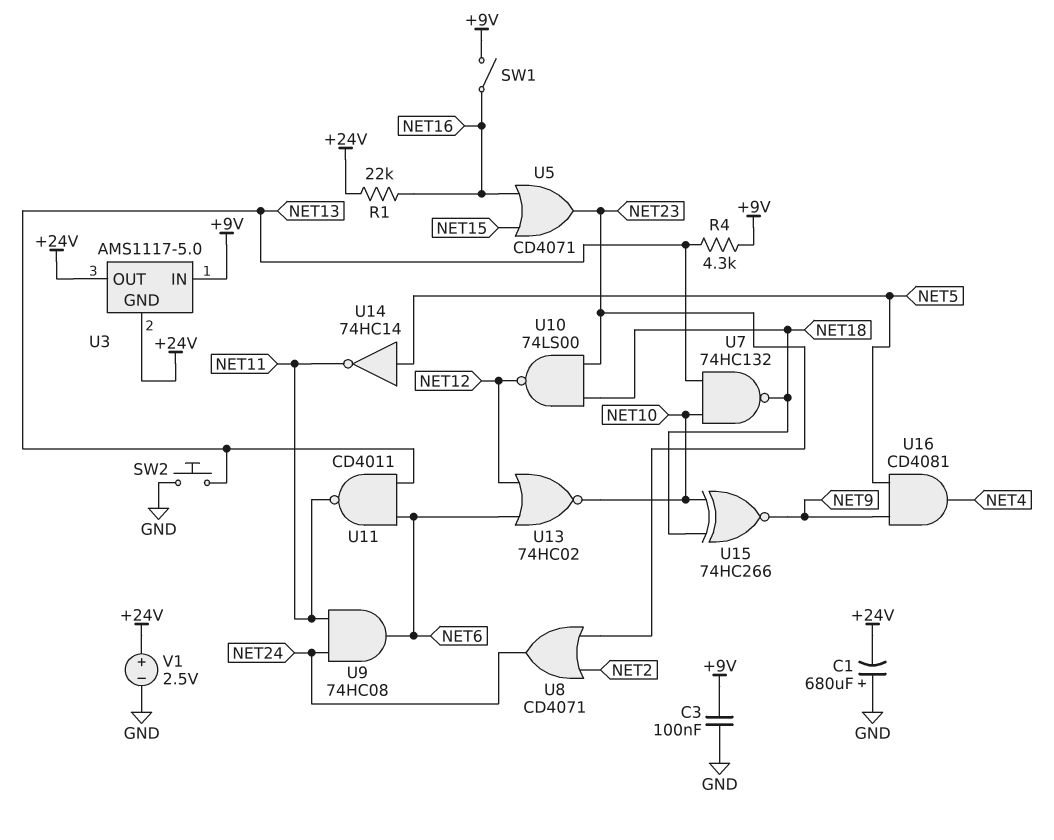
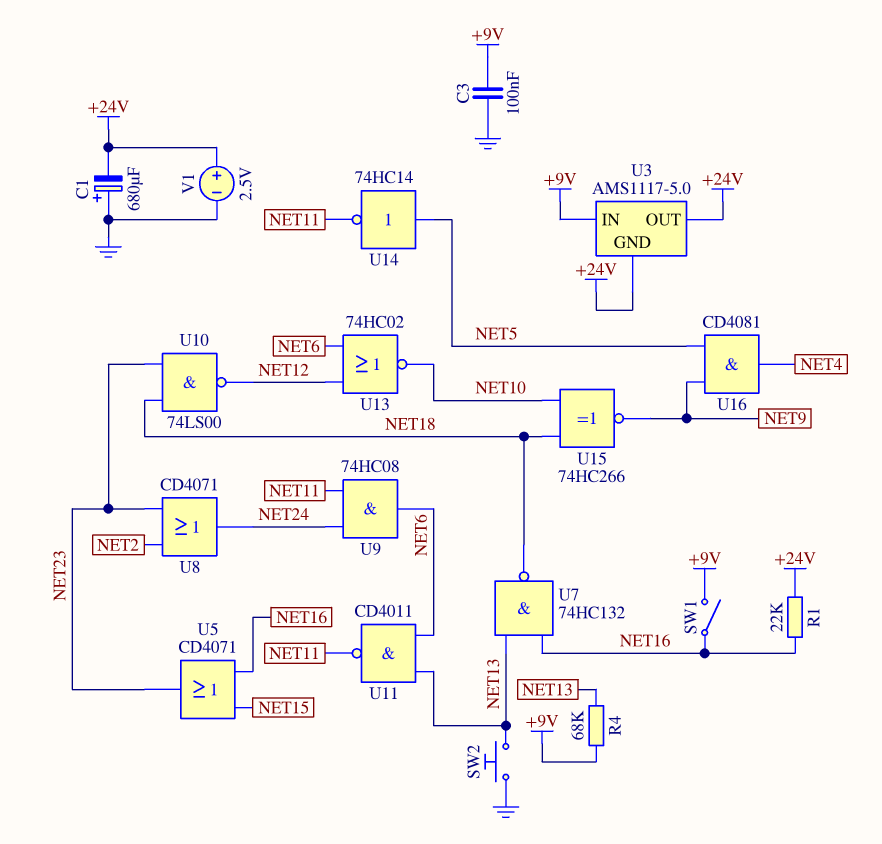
R4: 4.3k (+9V, NET13) -> 68k (+9V, NET13)
U7: NAND 74HC132 (in NET10, in NET13, out NET18) -> NAND 74HC132 (in NET13, in NET16, out NET18)

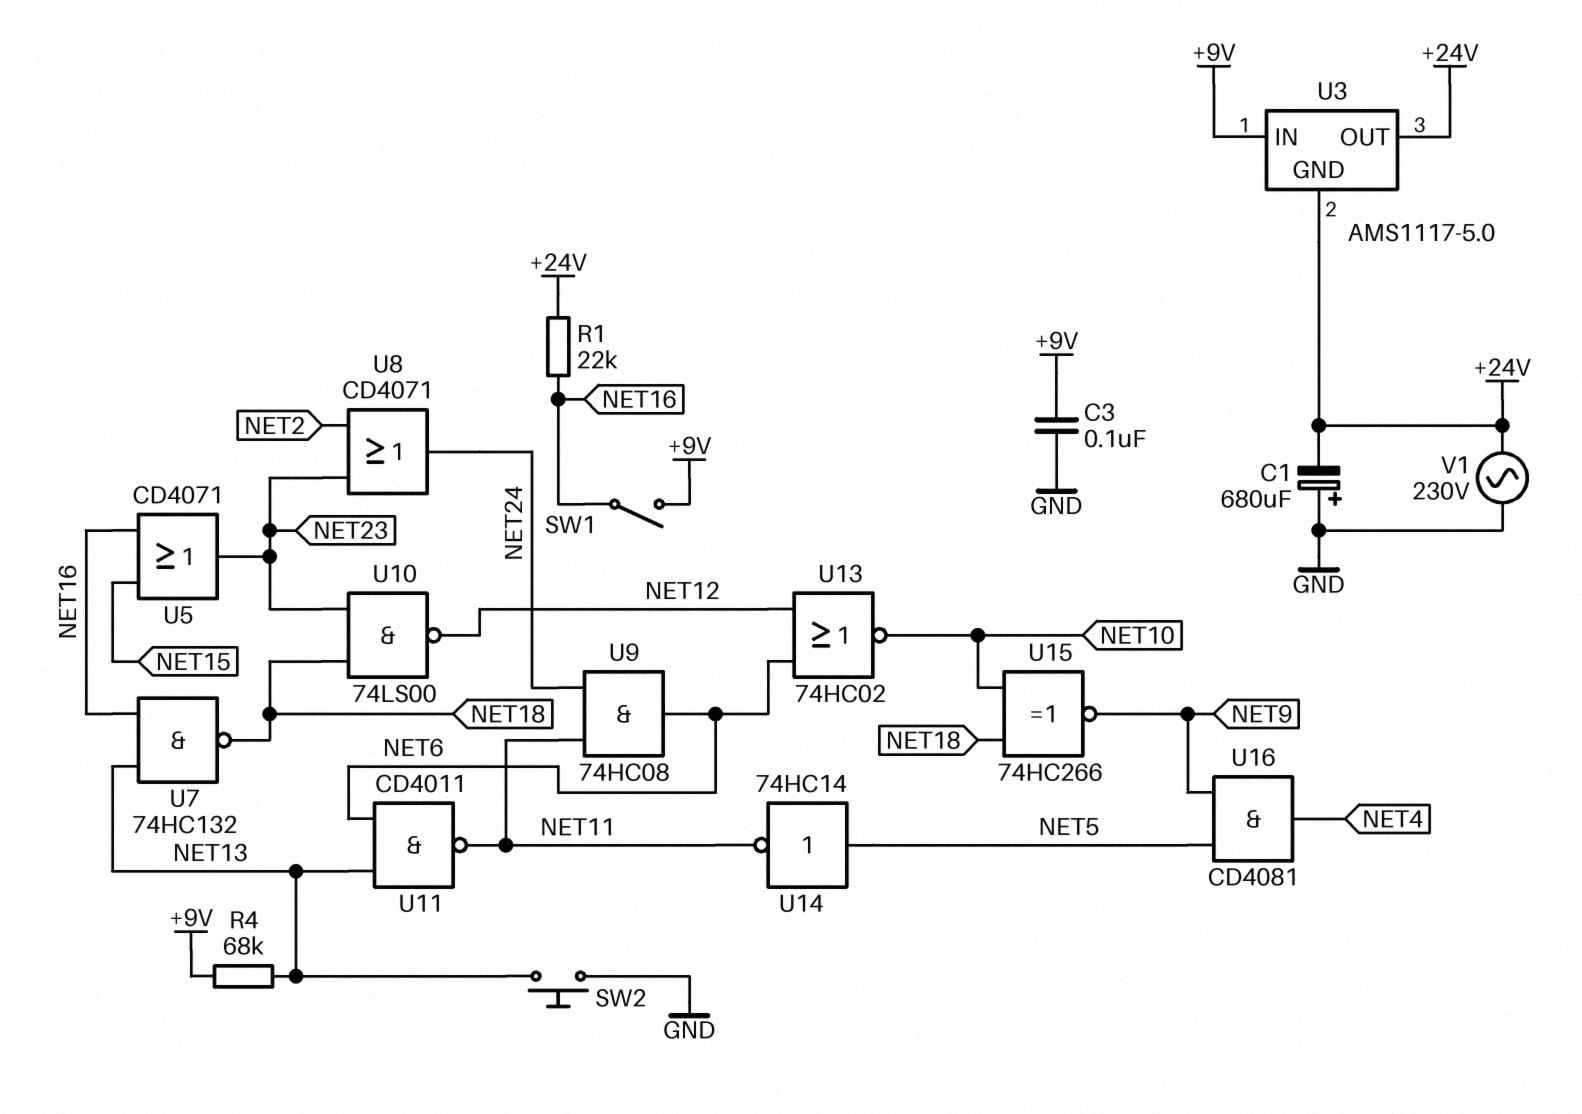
V1: 2.5V (plus +24V, minus GND) -> AC 230V (+24V, GND)

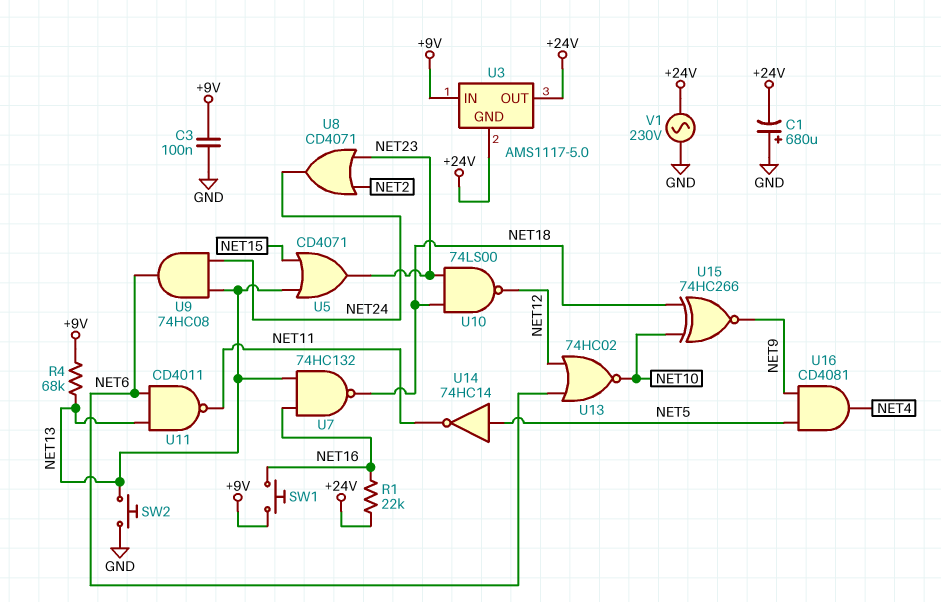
SW1: switch (+9V, NET16) -> button (+9V, NET16)
U5: OR CD4071 (in NET15, in NET16, out NET23) -> OR CD4071 (in NET13, in NET15, out NET23)
U9: AND 74HC08 (in NET11, in NET24, out NET6) -> AND 74HC08 (in NET13, in NET24, out NET6)

